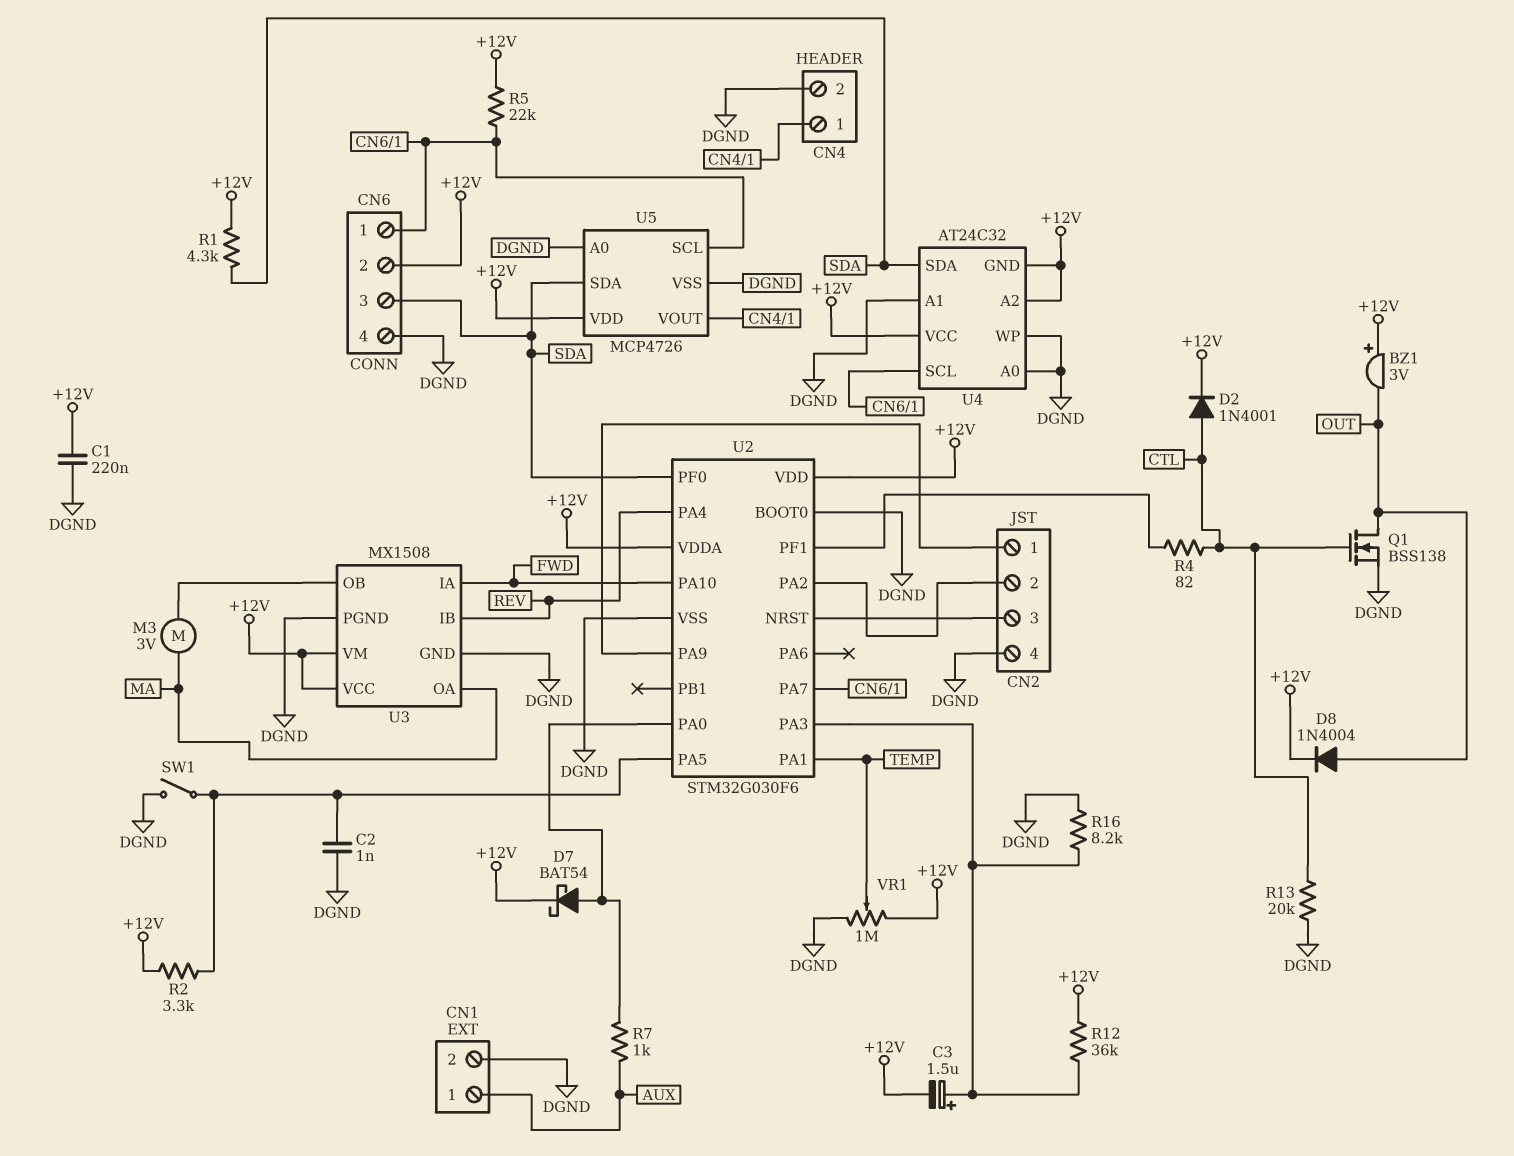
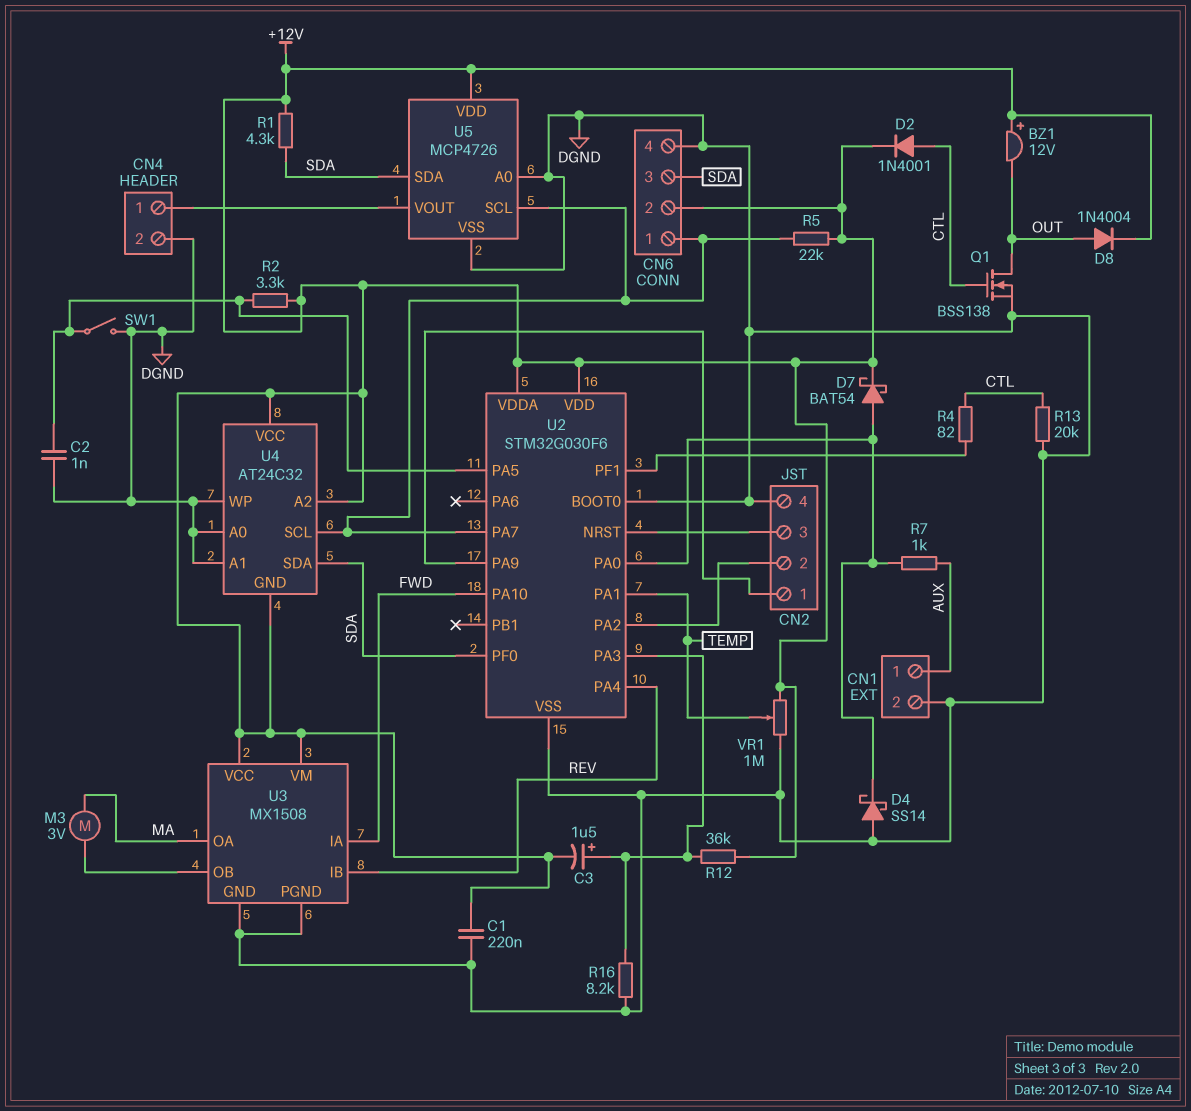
BZ1: buzzer 3V (plus +12V, minus OUT) -> buzzer 12V (plus +12V, minus OUT)
D4: none -> schottky SS14 (A DGND, K U2/PA0)

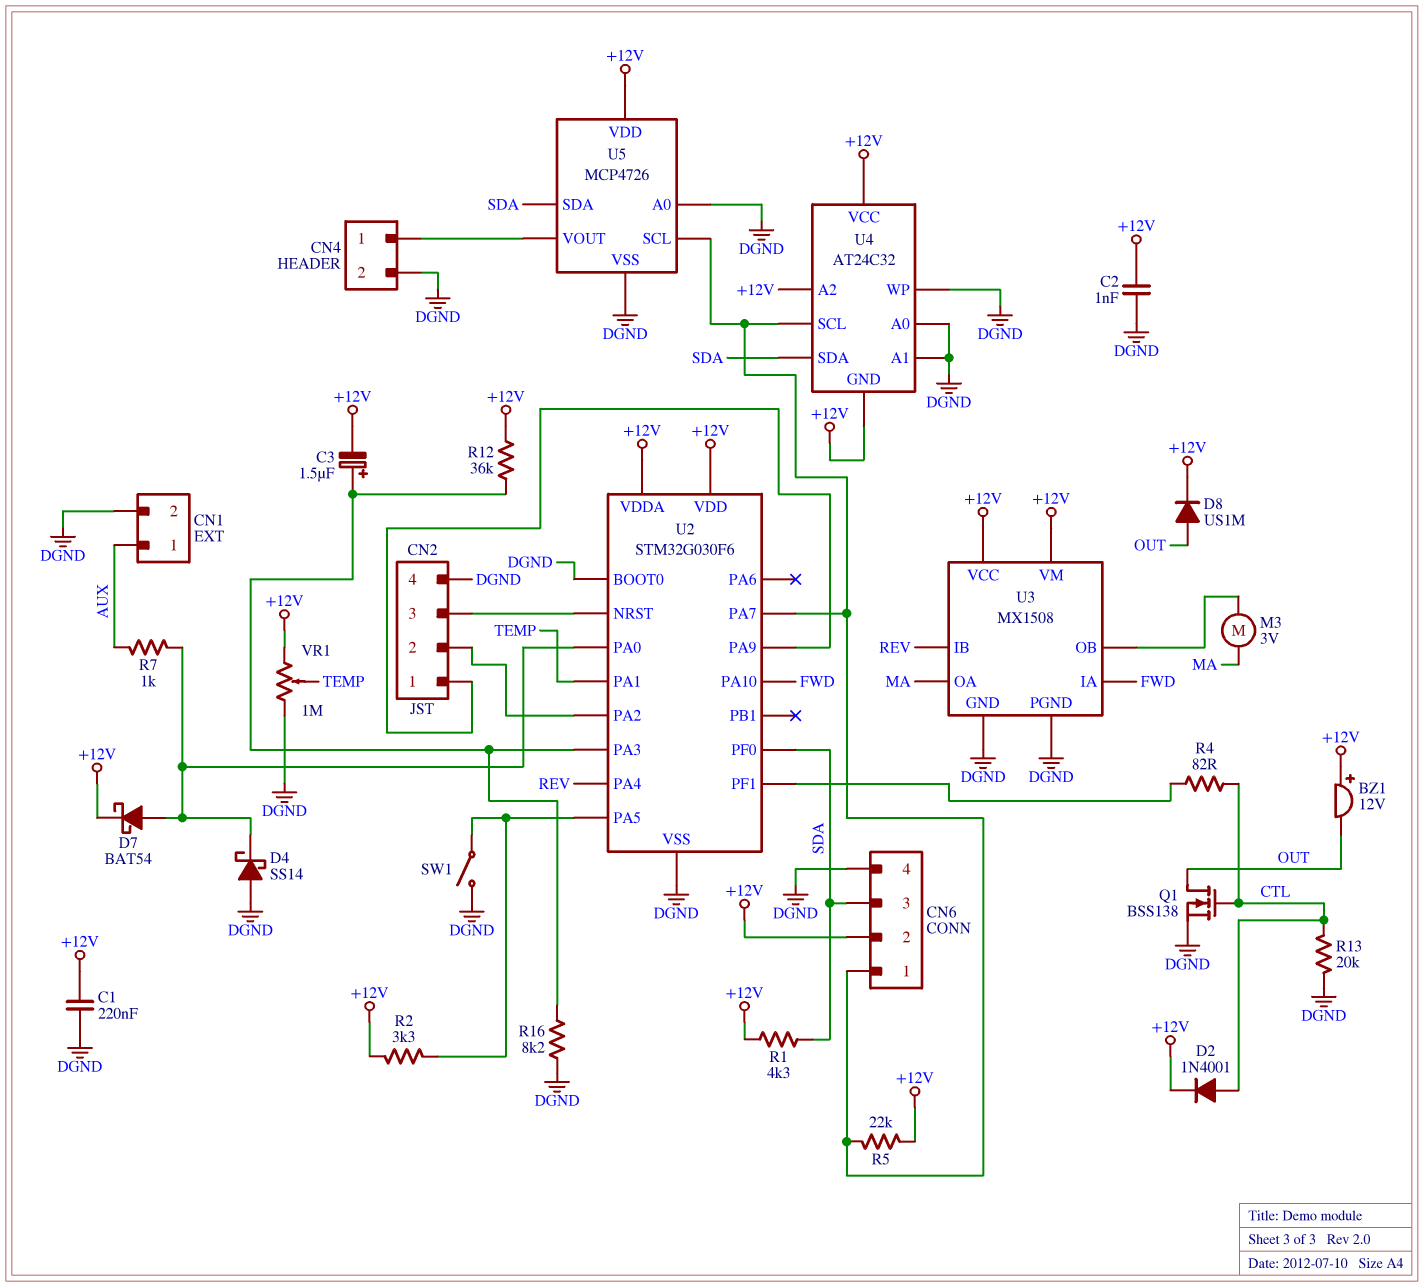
C2: 1nF (DGND, U2/PA5) -> 1nF (+12V, DGND)
D8: diode 1N4004 (A OUT, K +12V) -> diode US1M (A OUT, K +12V)

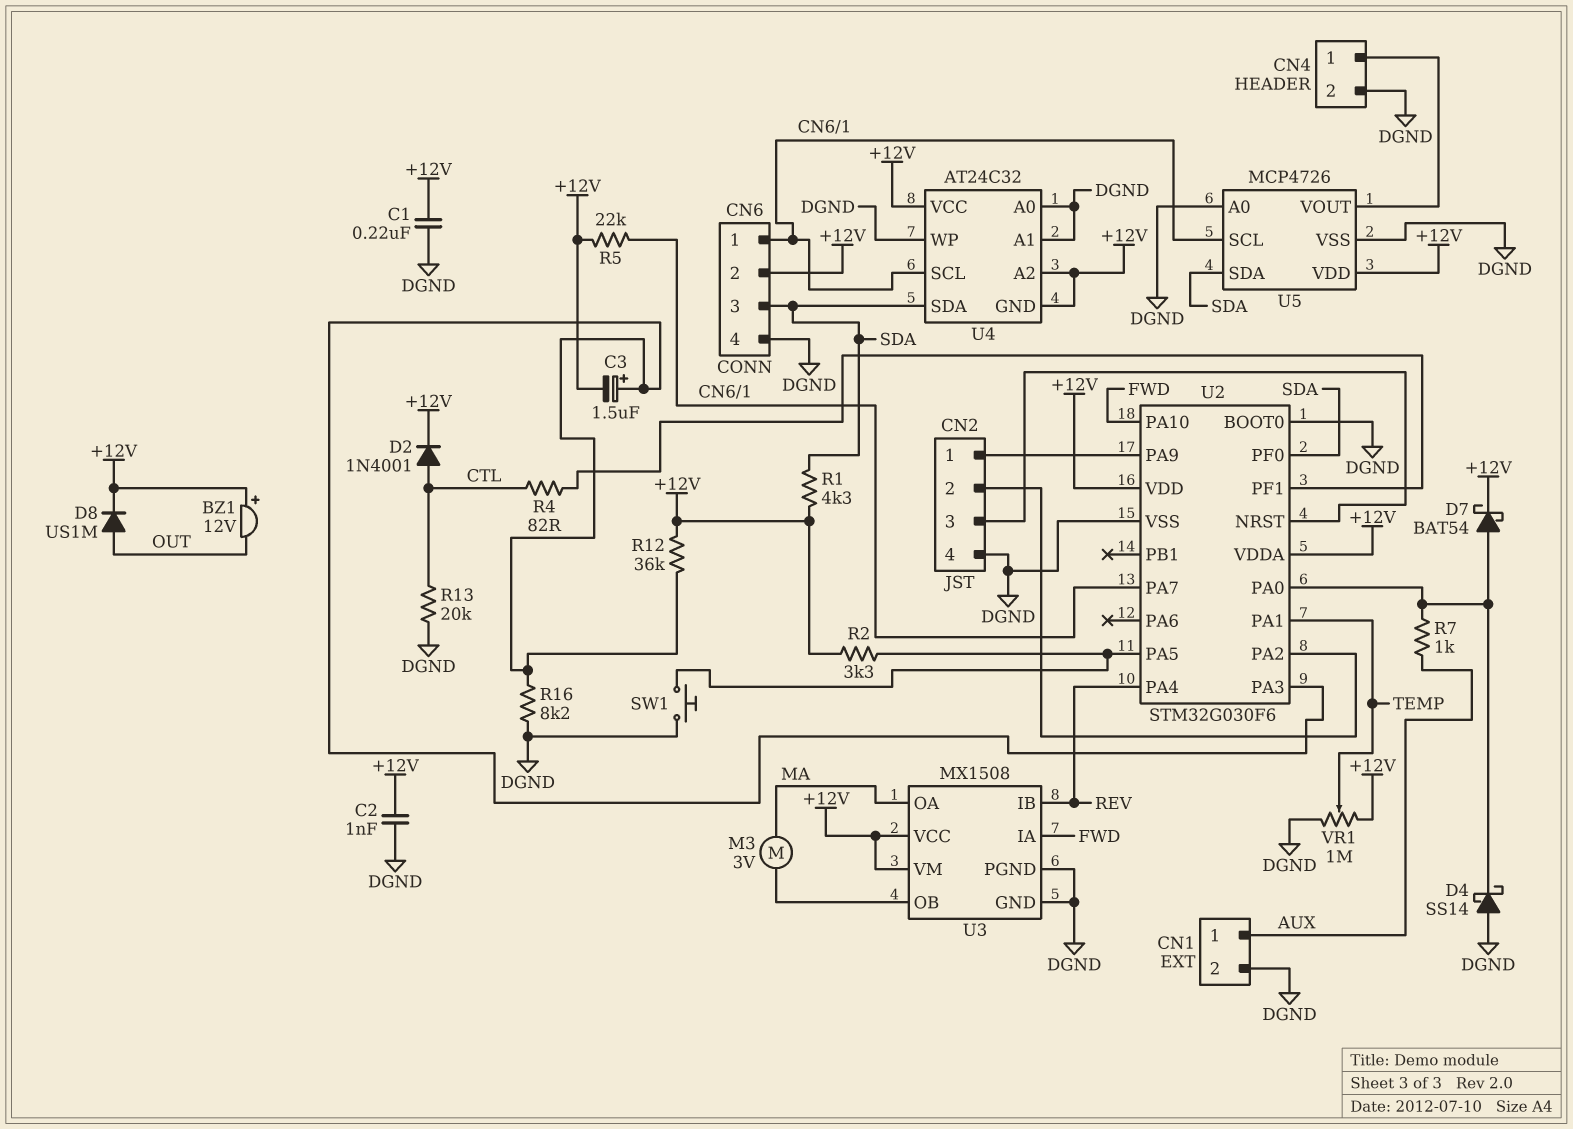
Q1: NMOS BSS138 (G CTL, D OUT, S DGND) -> none
SW1: switch (DGND, U2/PA5) -> button (DGND, U2/PA5)

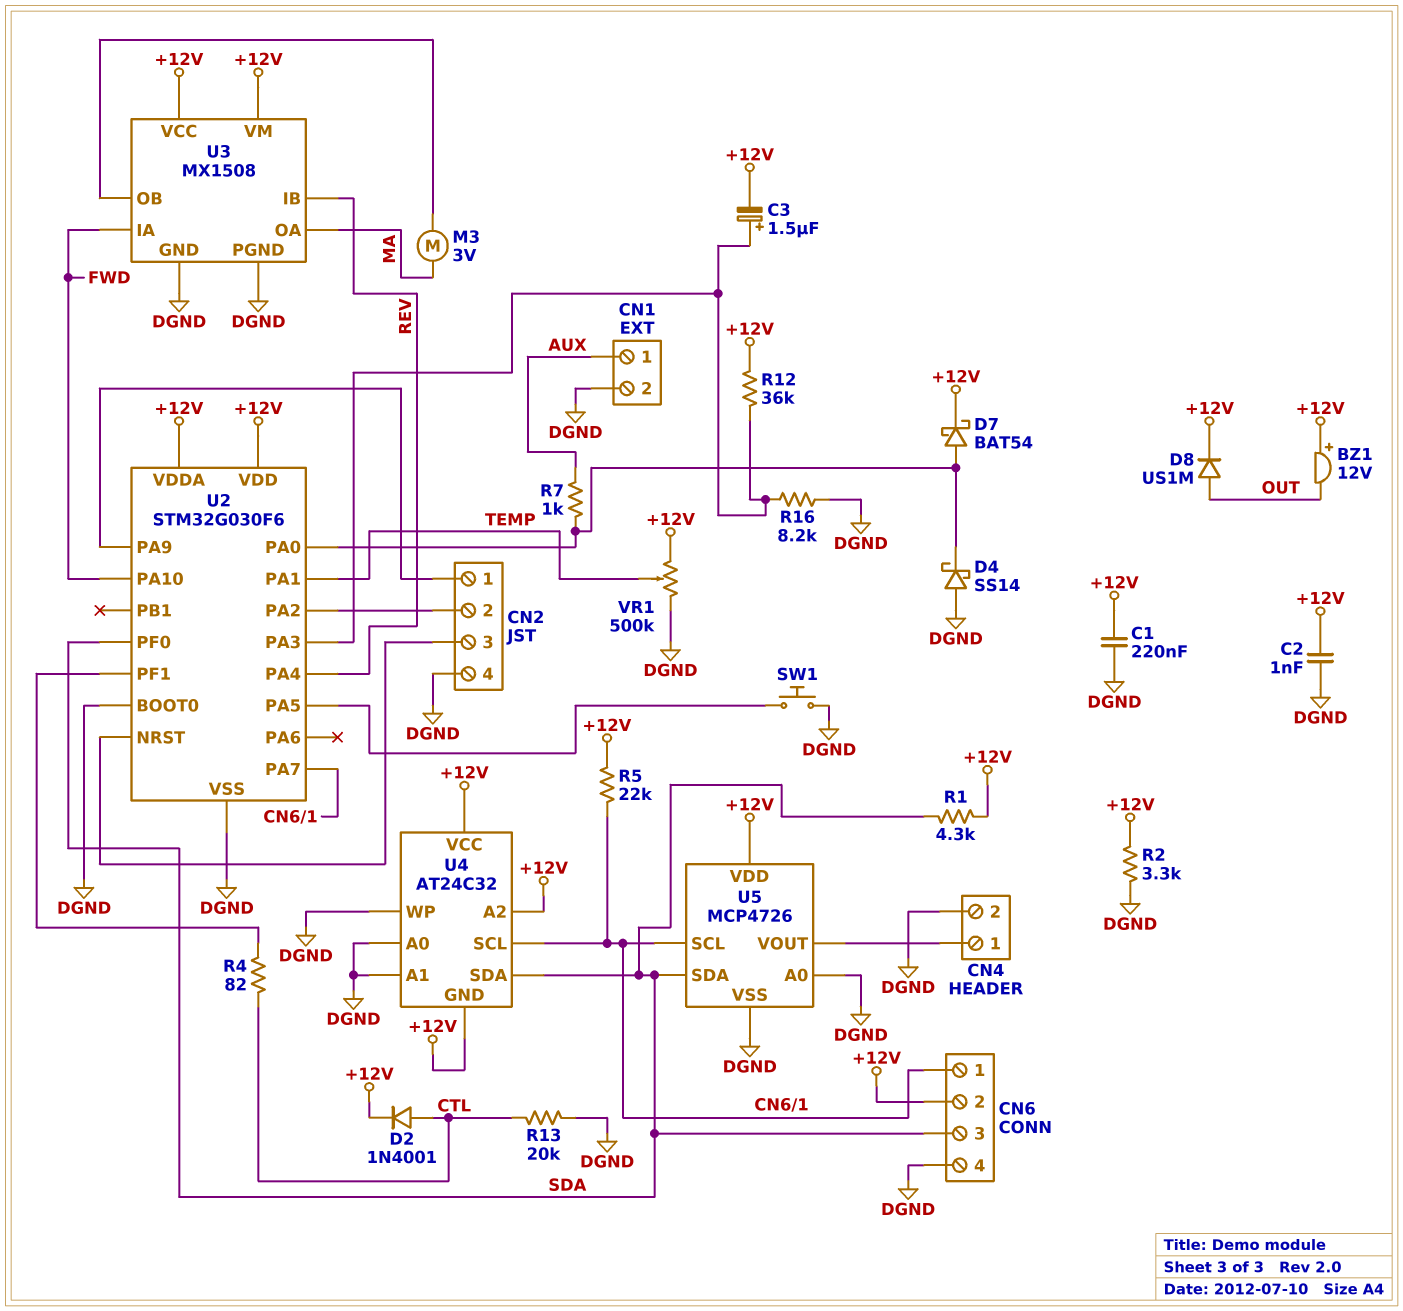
R2: 3.3k (+12V, U2/PA5) -> 3.3k (+12V, DGND)
VR1: 1M (+12V, DGND, wiper TEMP) -> 500k (+12V, DGND, wiper TEMP)

